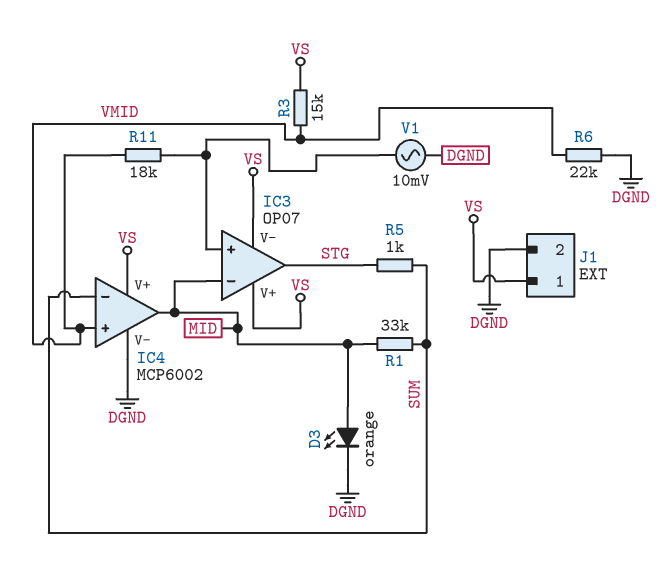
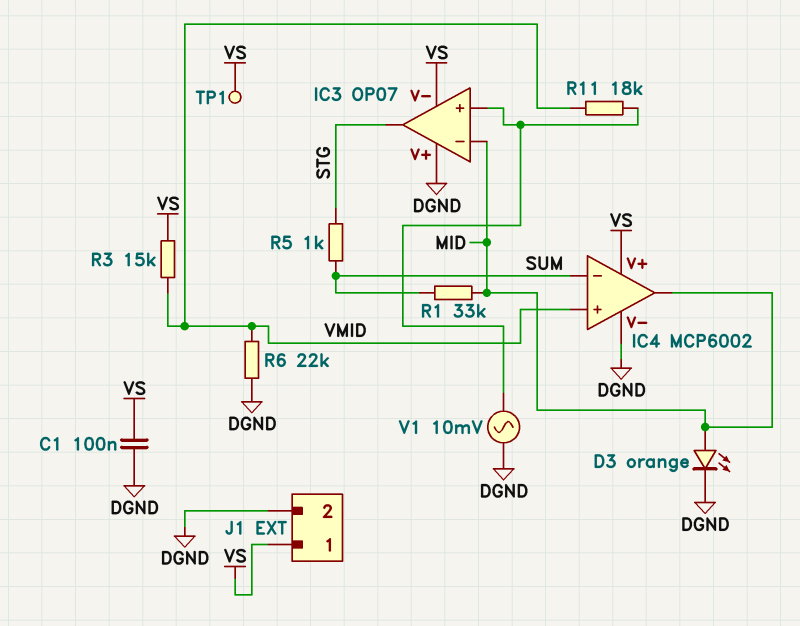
C1: none -> 100nF (DGND, VS)
IC3 pin V+: VS -> DGND
TP1: none -> test point (VS)

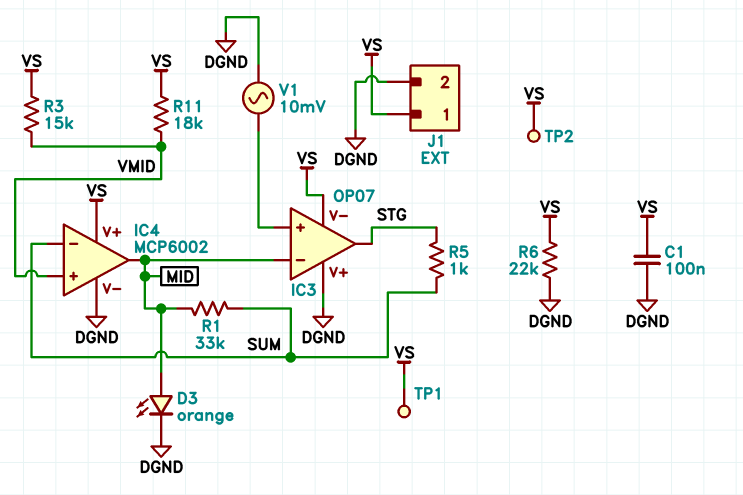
R6: 22k (DGND, VMID) -> 22k (DGND, VS)
R11: 18k (IC3/in+, VMID) -> 18k (VMID, VS)
TP2: none -> test point (VS)

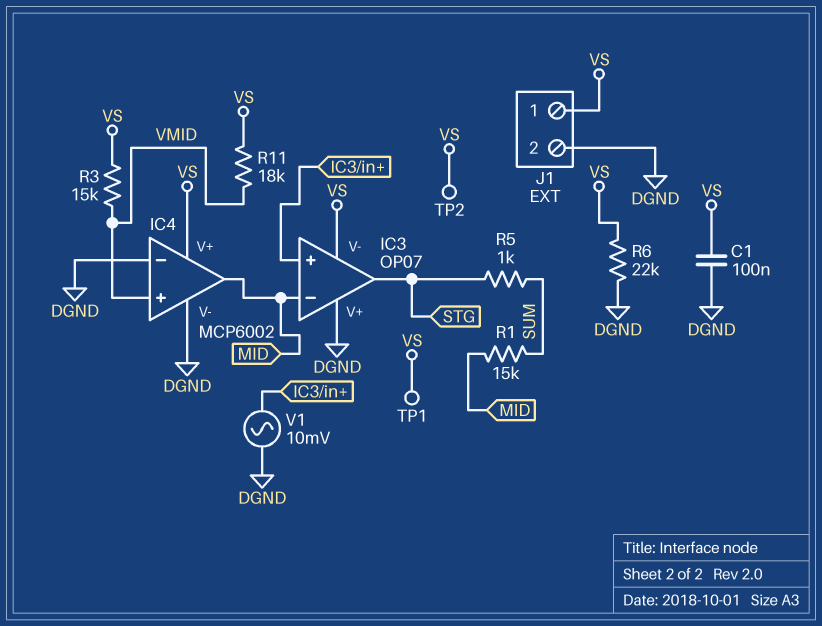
D3: LED orange (A MID, K DGND) -> none
IC4 pin in-: SUM -> DGND
R1: 33k (MID, SUM) -> 15k (MID, SUM)

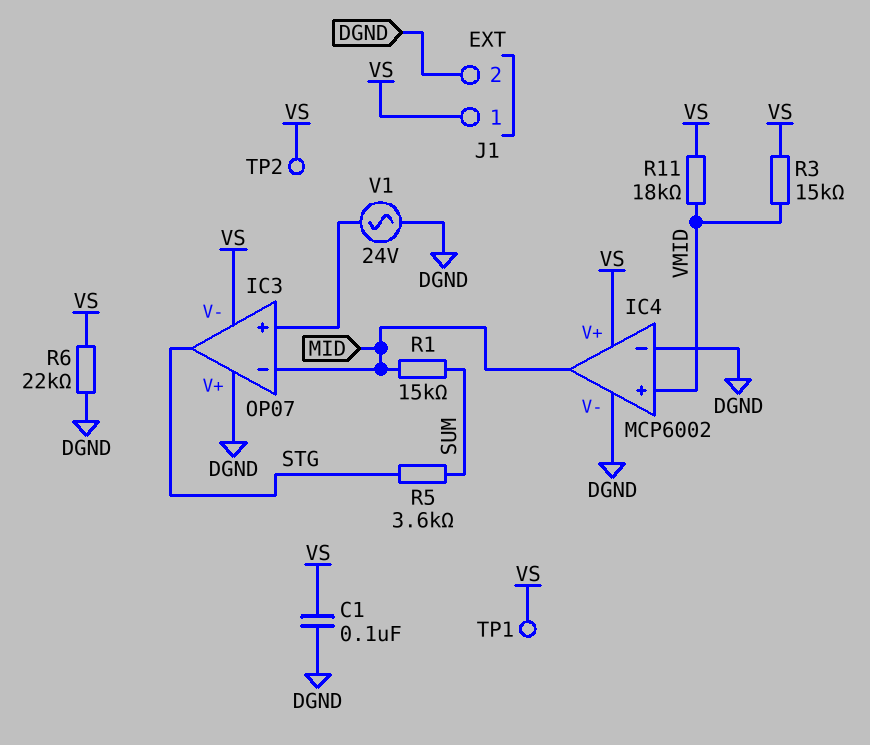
R5: 1k (STG, SUM) -> 3.6k (STG, SUM)
V1: AC 10mV (DGND, IC3/in+) -> AC 24V (DGND, IC3/in+)

